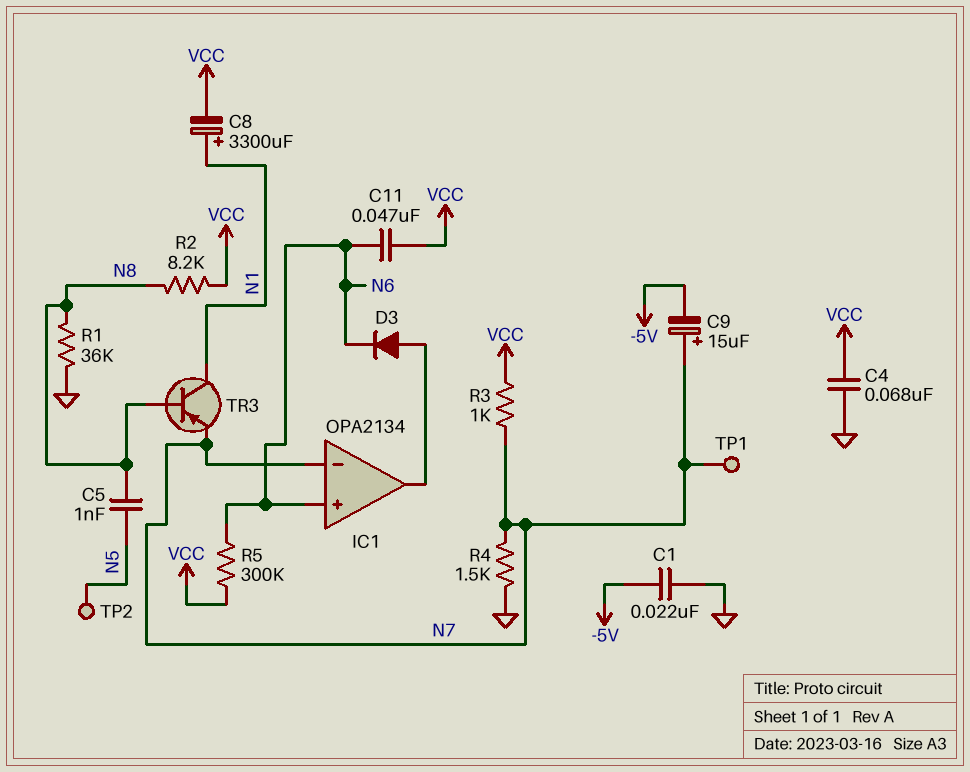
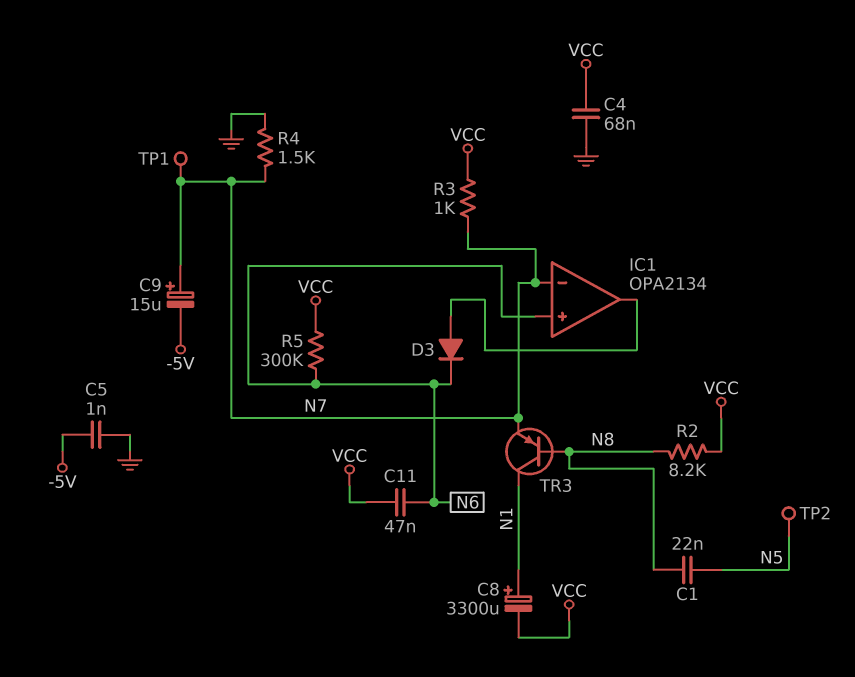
C1: 22nF (-5V, GND) -> 22nF (N5, N8)
C5: 1nF (N5, N8) -> 1nF (-5V, GND)
R1: 36k (GND, N8) -> none

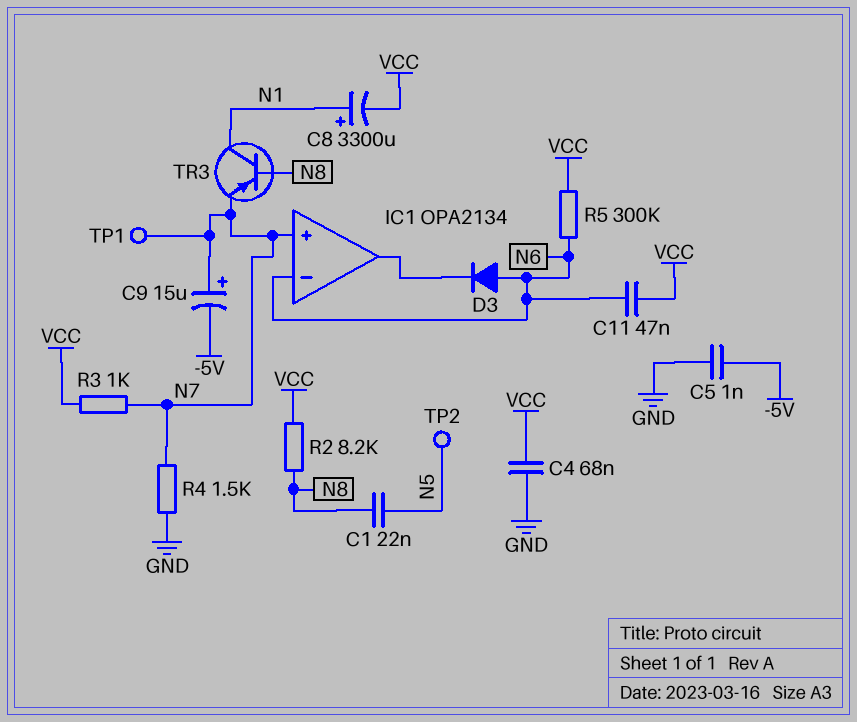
D3: diode (A IC1/out, K N6) -> diode (A N6, K IC1/out)
IC1 pin in+: N6 -> N7
IC1 pin in-: N7 -> N6

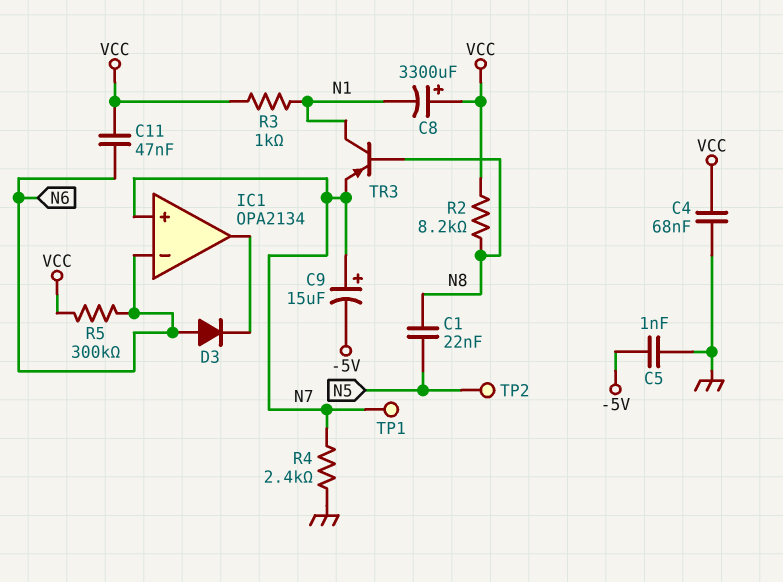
C8: 3300uF (plus N1, minus VCC) -> 3300uF (plus VCC, minus N1)
R3: 1k (N7, VCC) -> 1k (N1, VCC)
R4: 1.5k (GND, N7) -> 2.4k (GND, N7)

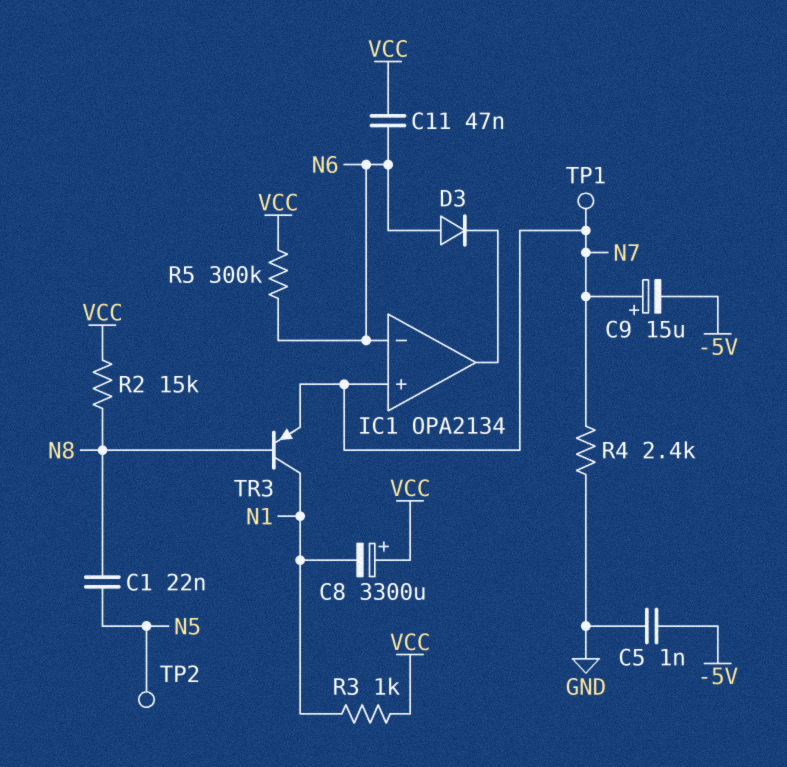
C4: 68nF (GND, VCC) -> none
R2: 8.2k (N8, VCC) -> 15k (N8, VCC)

